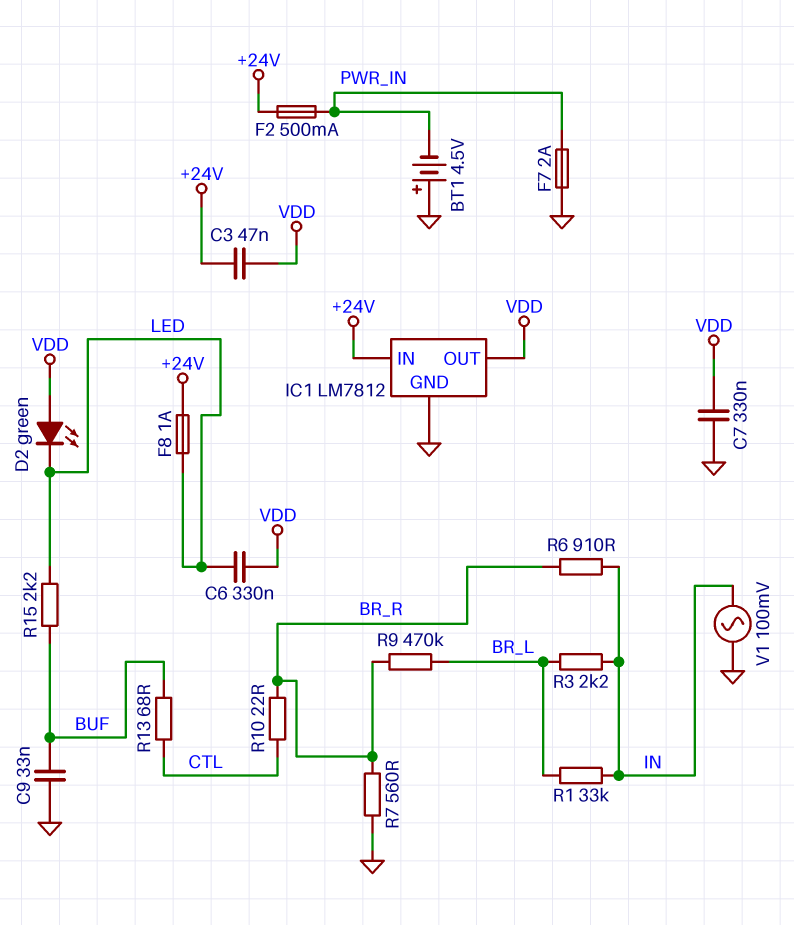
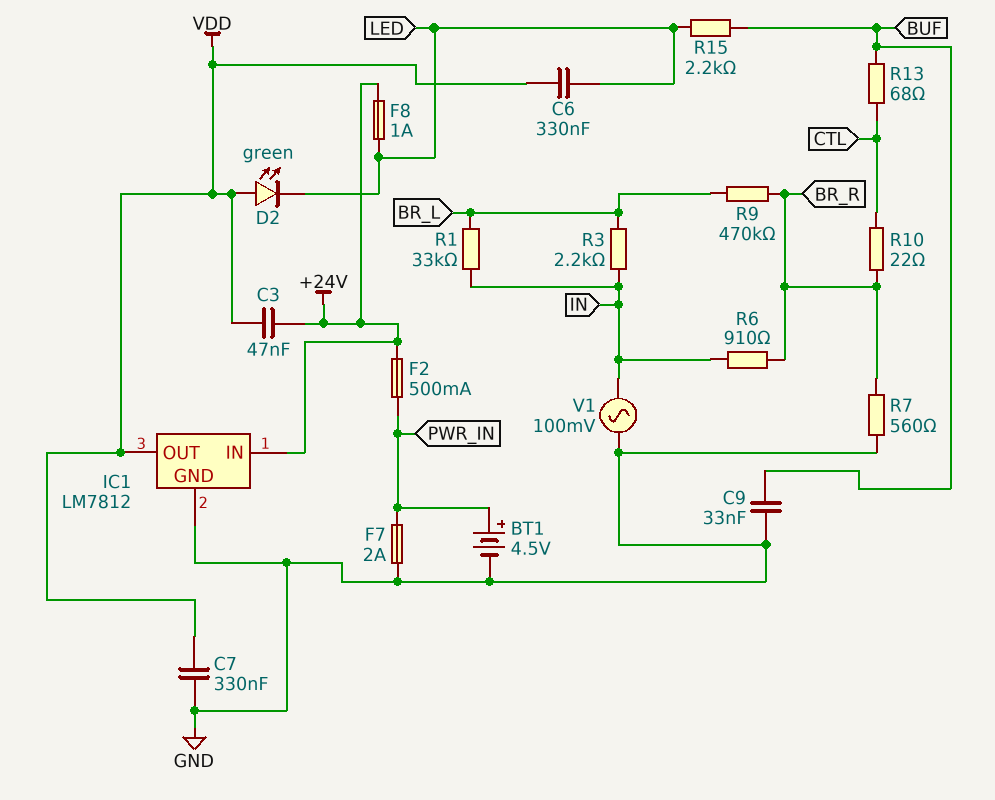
BT1: 4.5V (plus GND, minus PWR_IN) -> 4.5V (plus PWR_IN, minus GND)

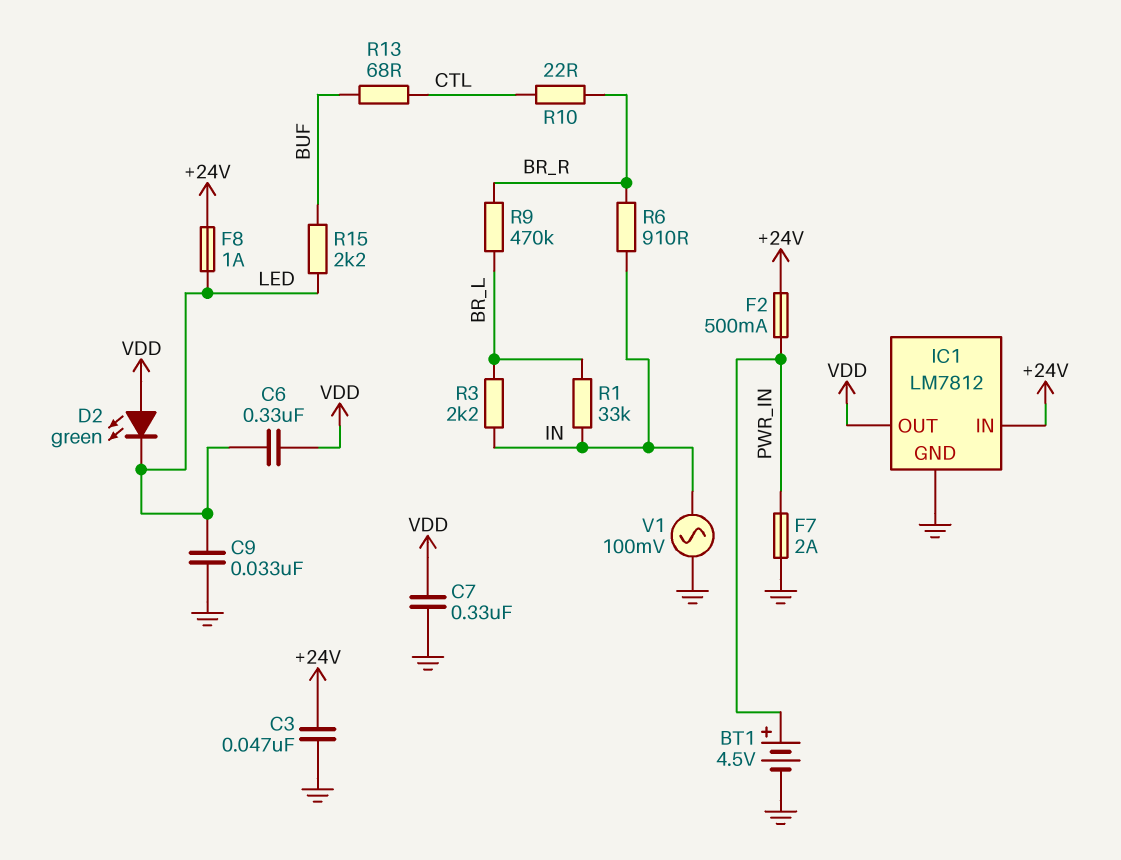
C3: 47nF (+24V, VDD) -> 47nF (+24V, GND)
C9: 33nF (BUF, GND) -> 33nF (GND, LED)
R7: 560 (BR_R, GND) -> none

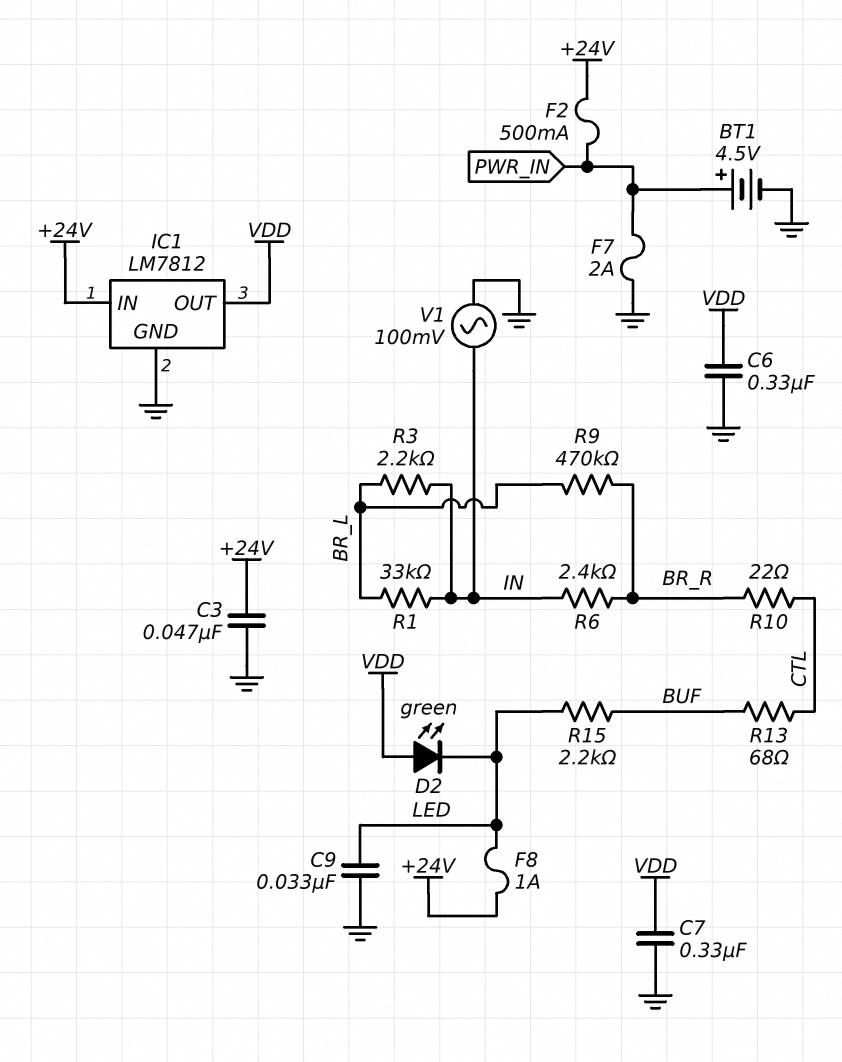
C6: 330nF (LED, VDD) -> 330nF (GND, VDD)
R6: 910 (BR_R, IN) -> 2.4k (BR_R, IN)

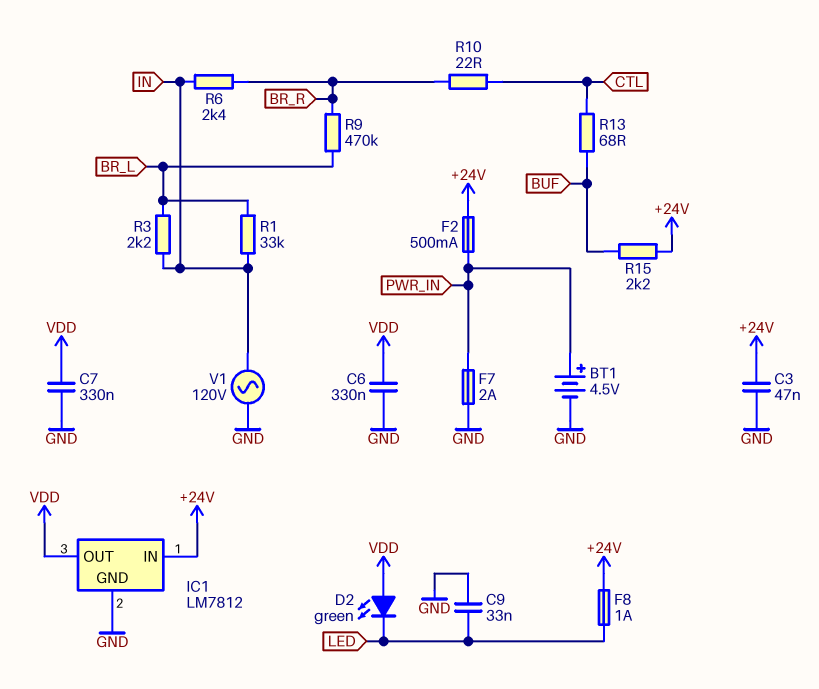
R15: 2.2k (BUF, LED) -> 2.2k (+24V, BUF)
V1: AC 100mV (GND, IN) -> AC 120V (GND, IN)

